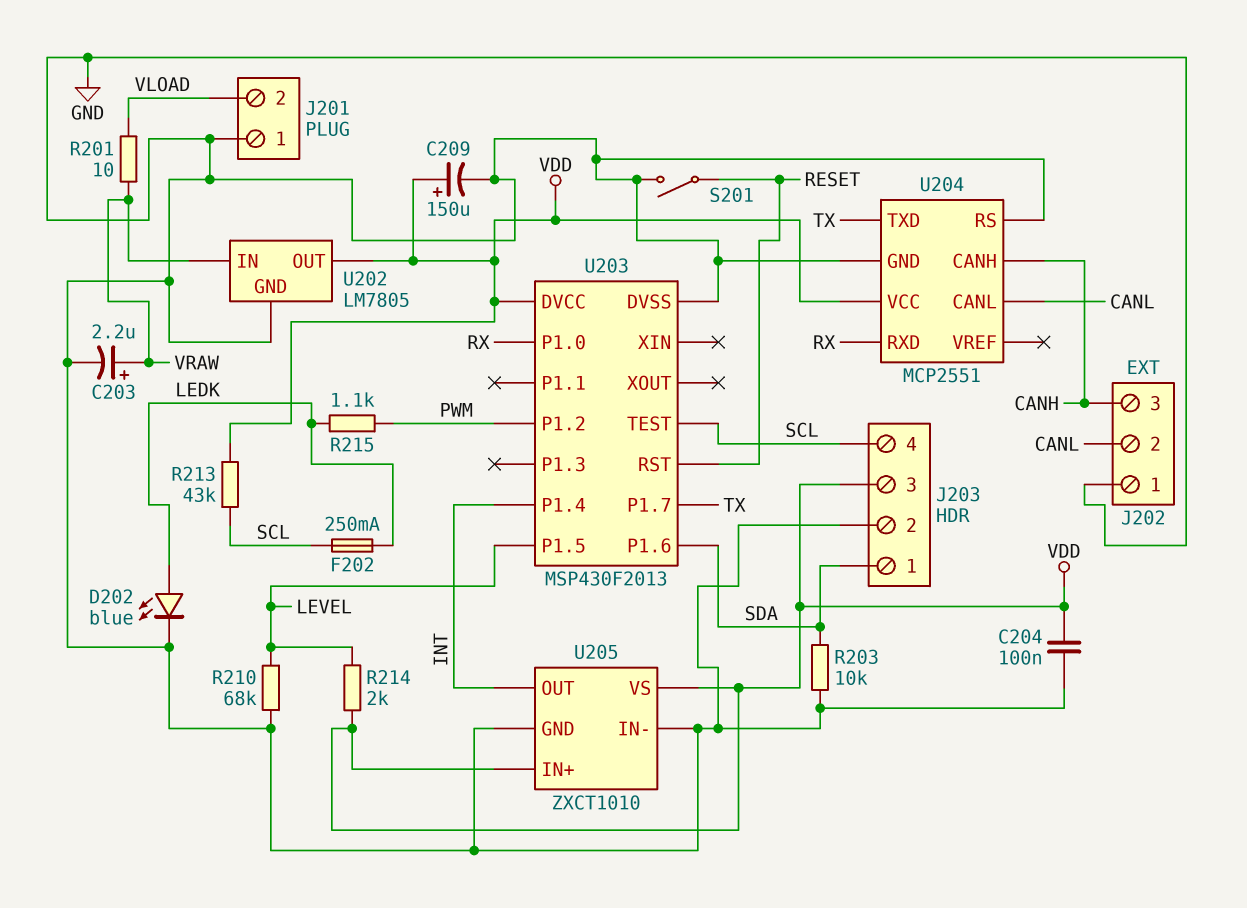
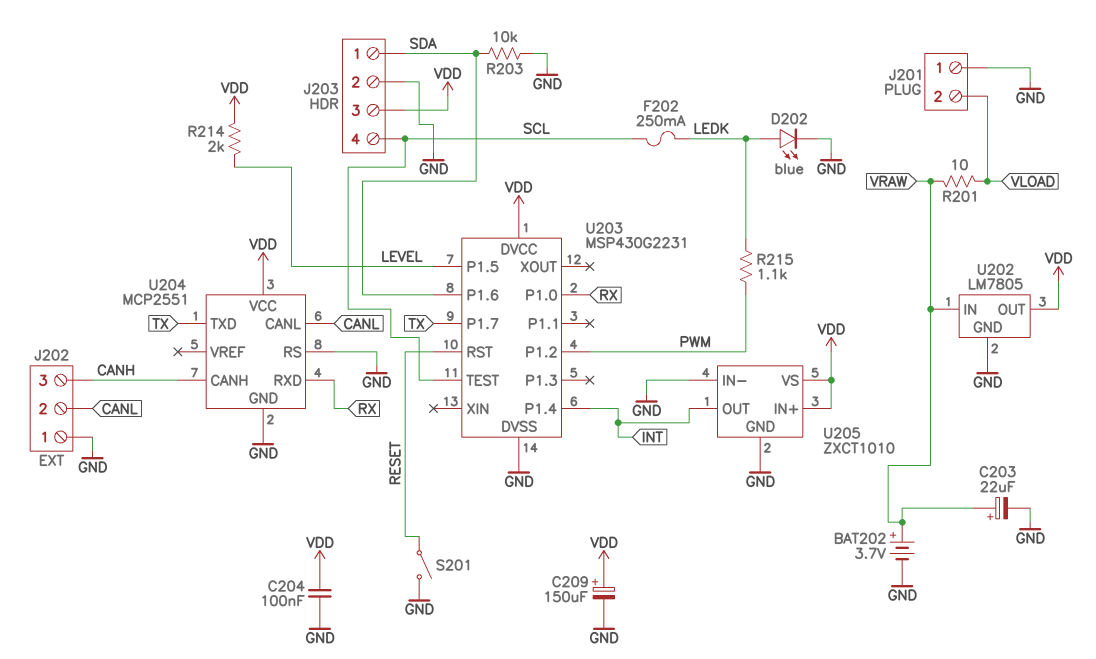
BAT202: none -> 3.7V (plus VRAW, minus GND)
C203: 2.2uF (plus VRAW, minus GND) -> 22uF (plus VRAW, minus GND)
R210: 68k (GND, LEVEL) -> none
R213: 43k (SCL, VDD) -> none
U203: MSP430F2013 -> MSP430G2231

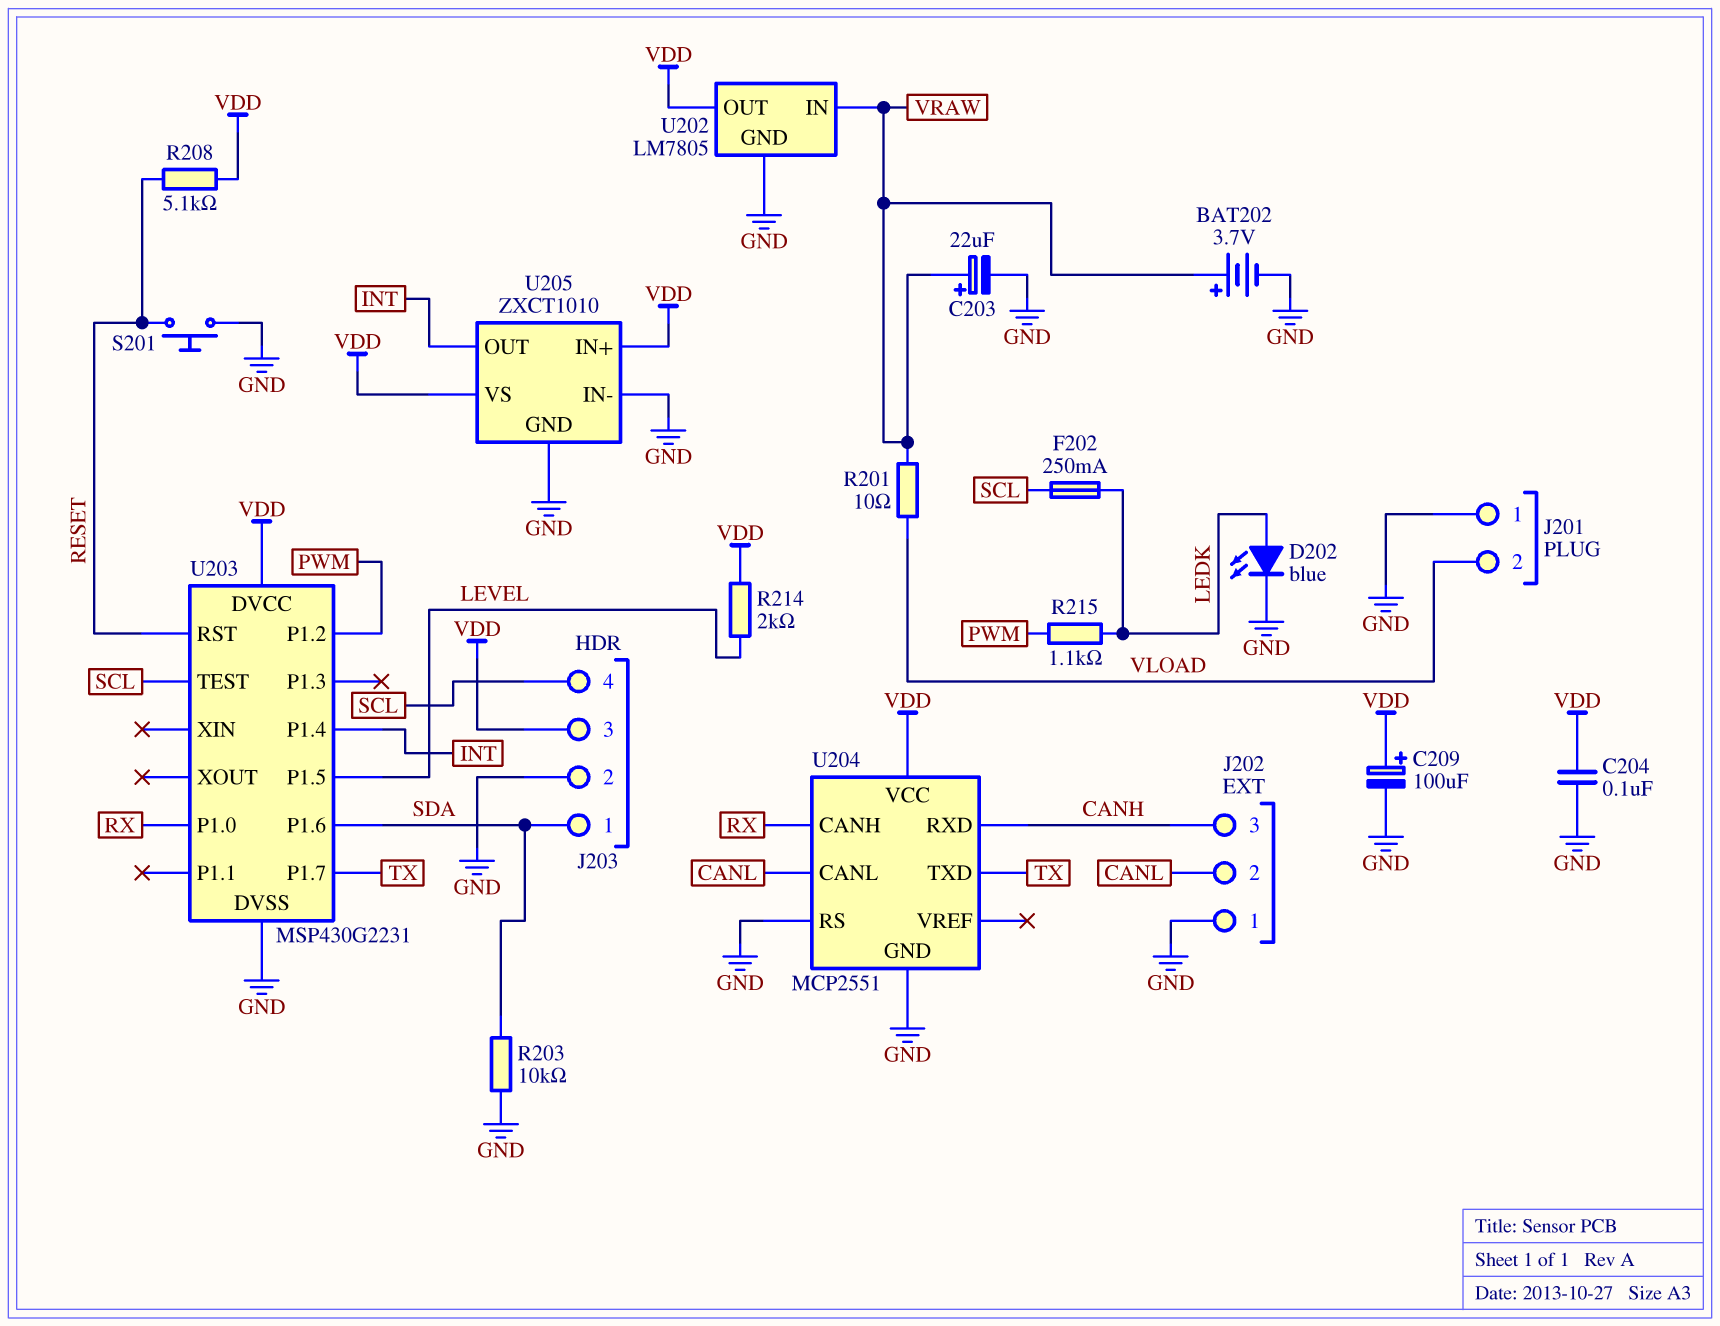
C209: 150uF (plus VDD, minus GND) -> 100uF (plus VDD, minus GND)
R208: none -> 5.1k (RESET, VDD)
S201: switch (GND, RESET) -> button (GND, RESET)
U204 pin CANH: CANH -> RX
U204 pin RXD: RX -> CANH

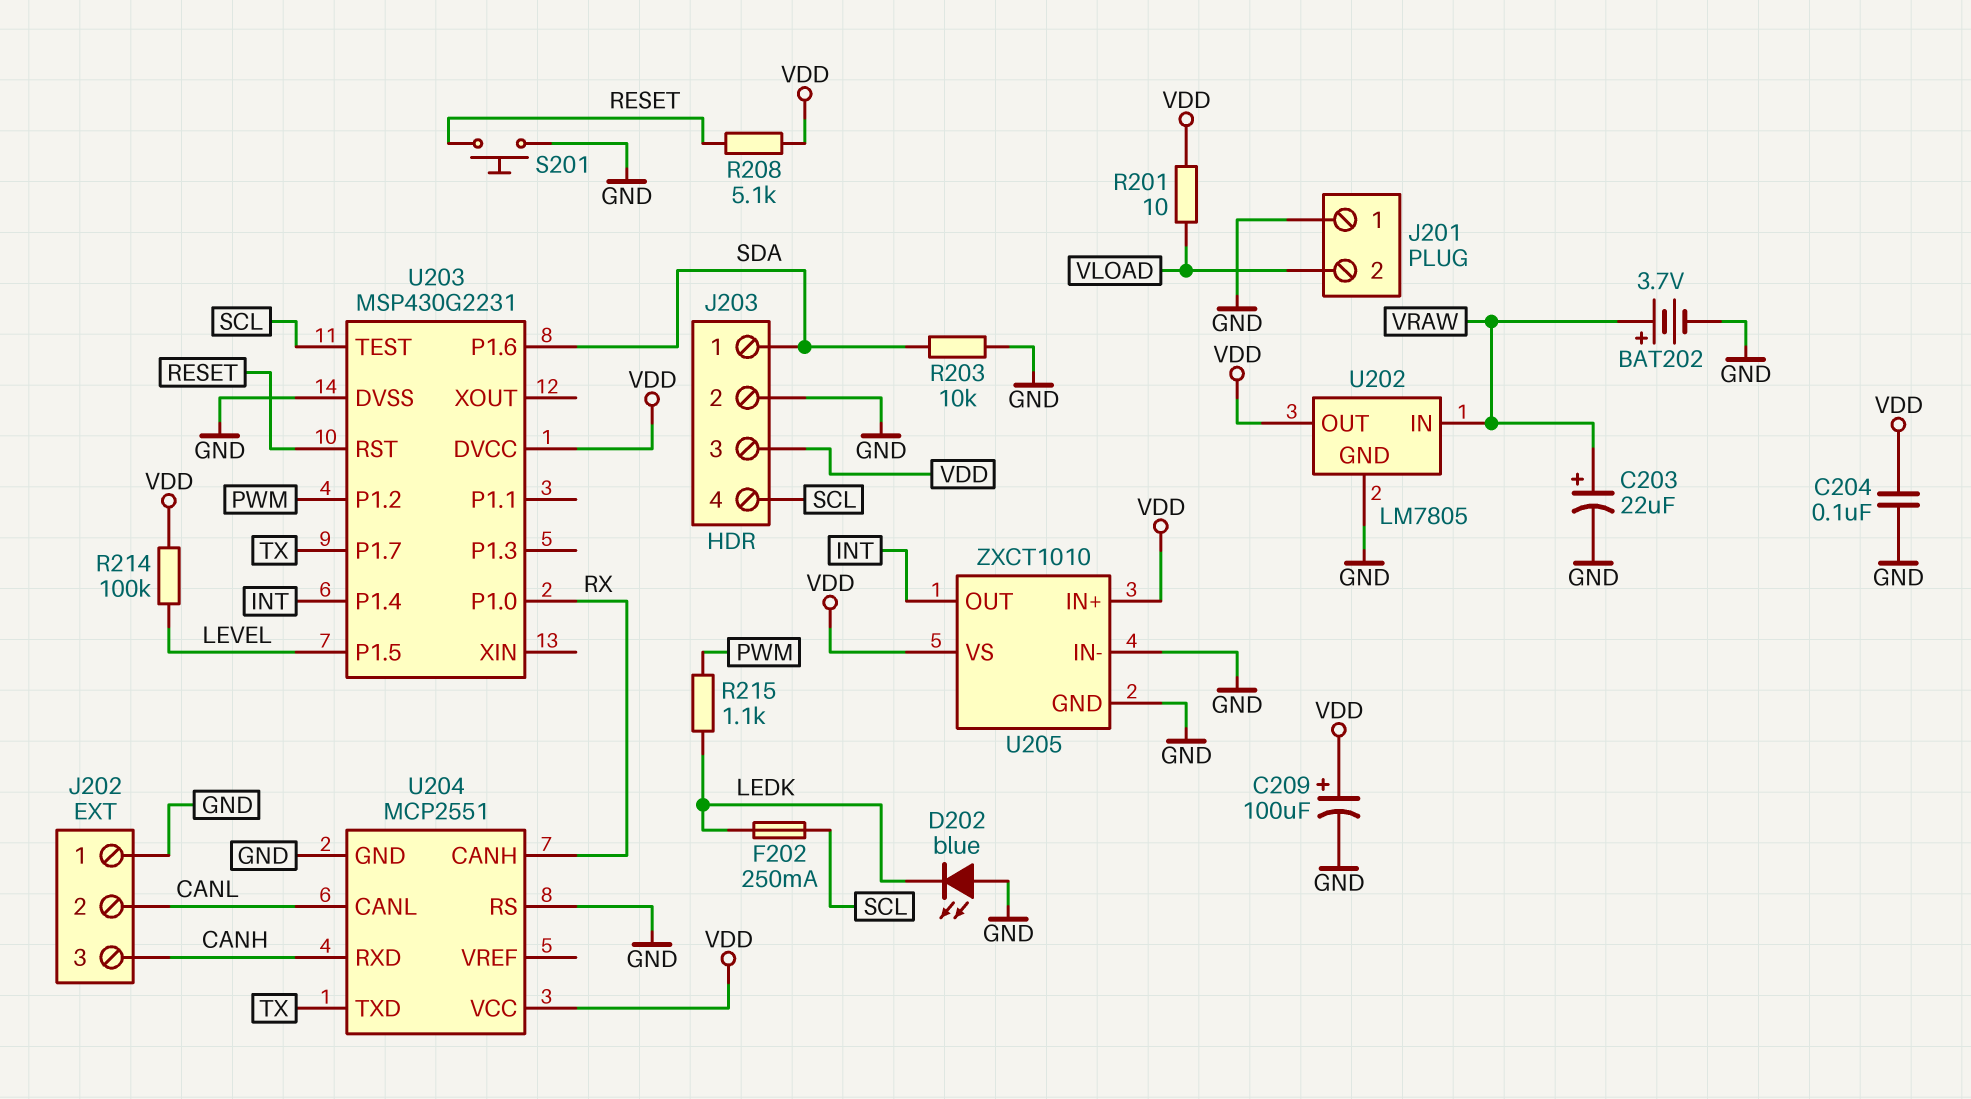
D202: LED blue (A LEDK, K GND) -> LED blue (A GND, K LEDK)
R201: 10 (VLOAD, VRAW) -> 10 (VDD, VLOAD)
R214: 2k (LEVEL, VDD) -> 100k (LEVEL, VDD)

